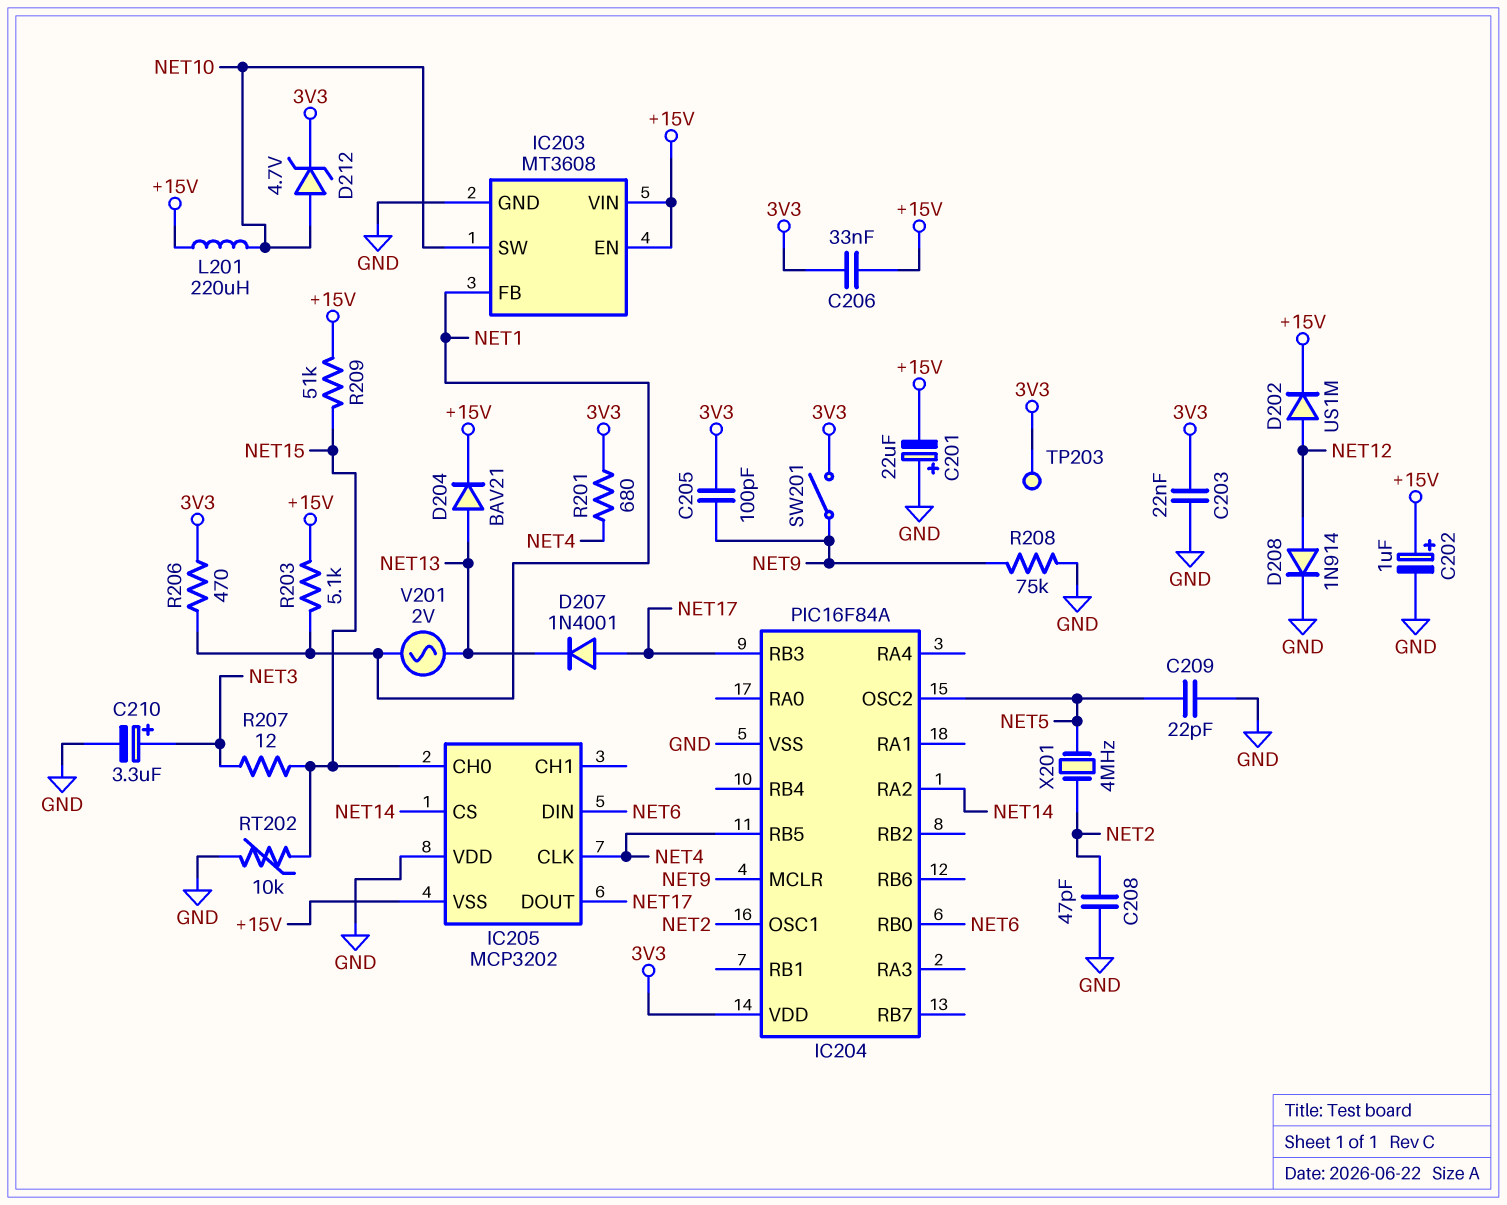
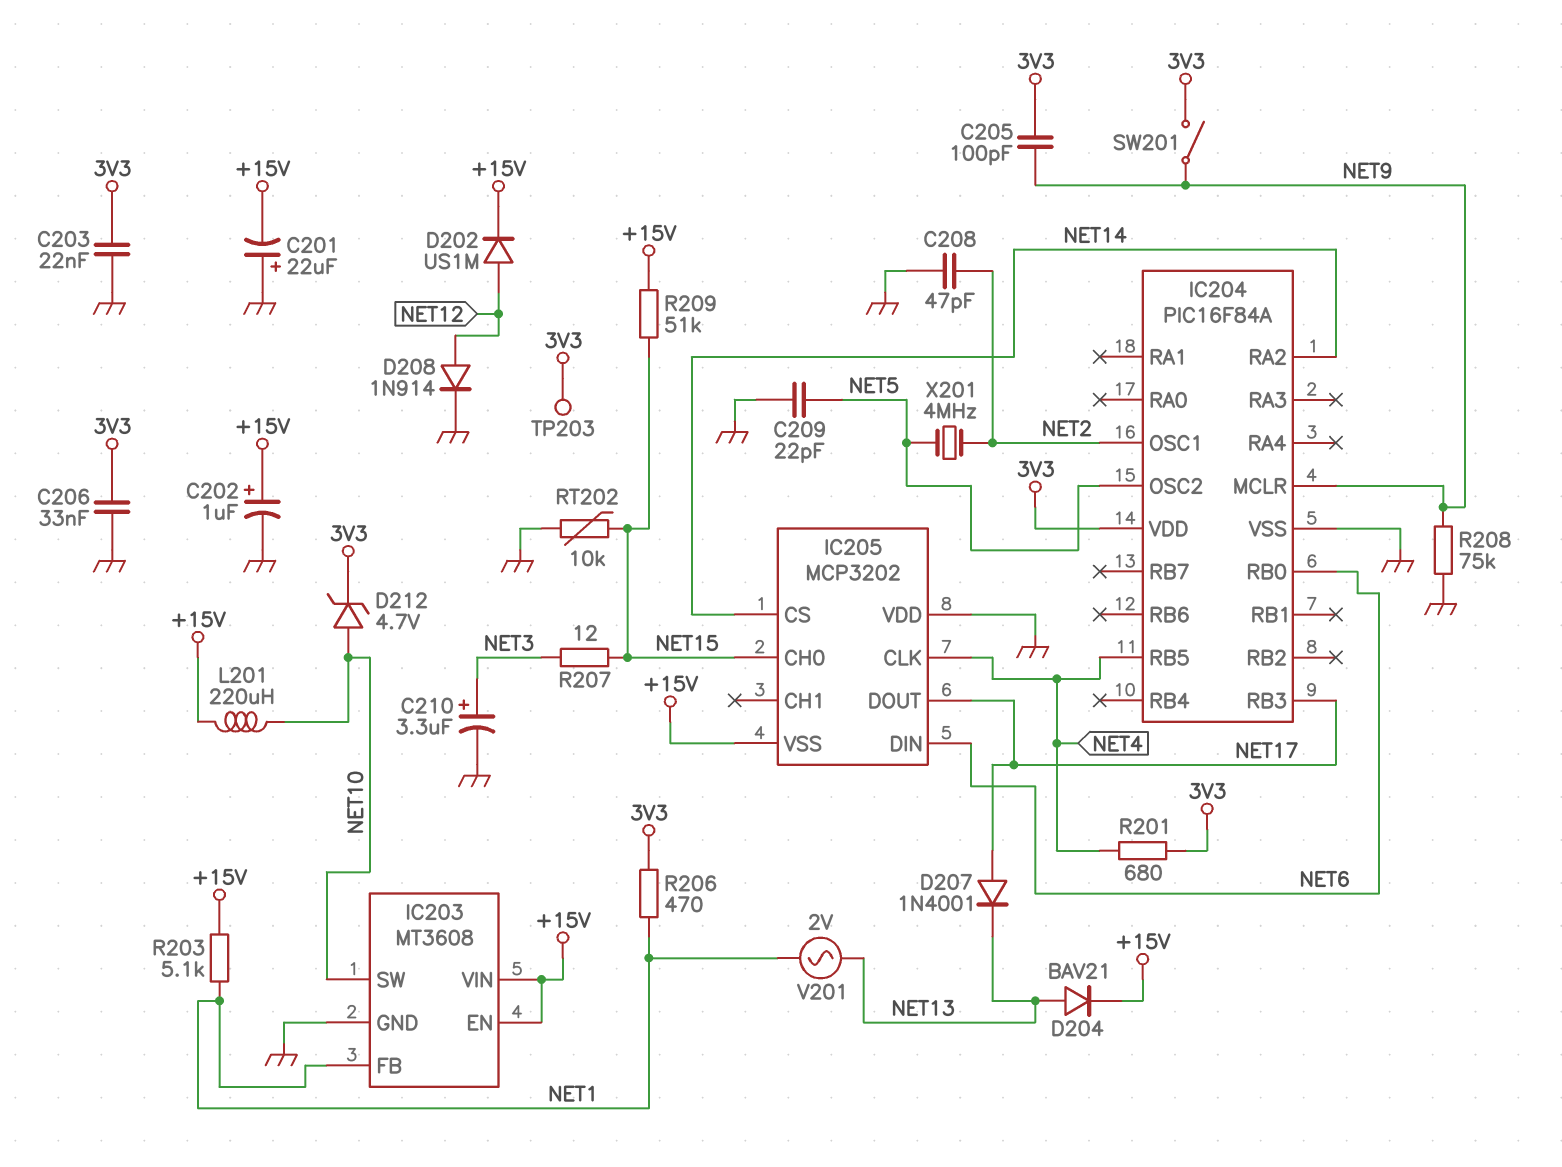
C206: 33nF (+15V, 3V3) -> 33nF (3V3, GND)

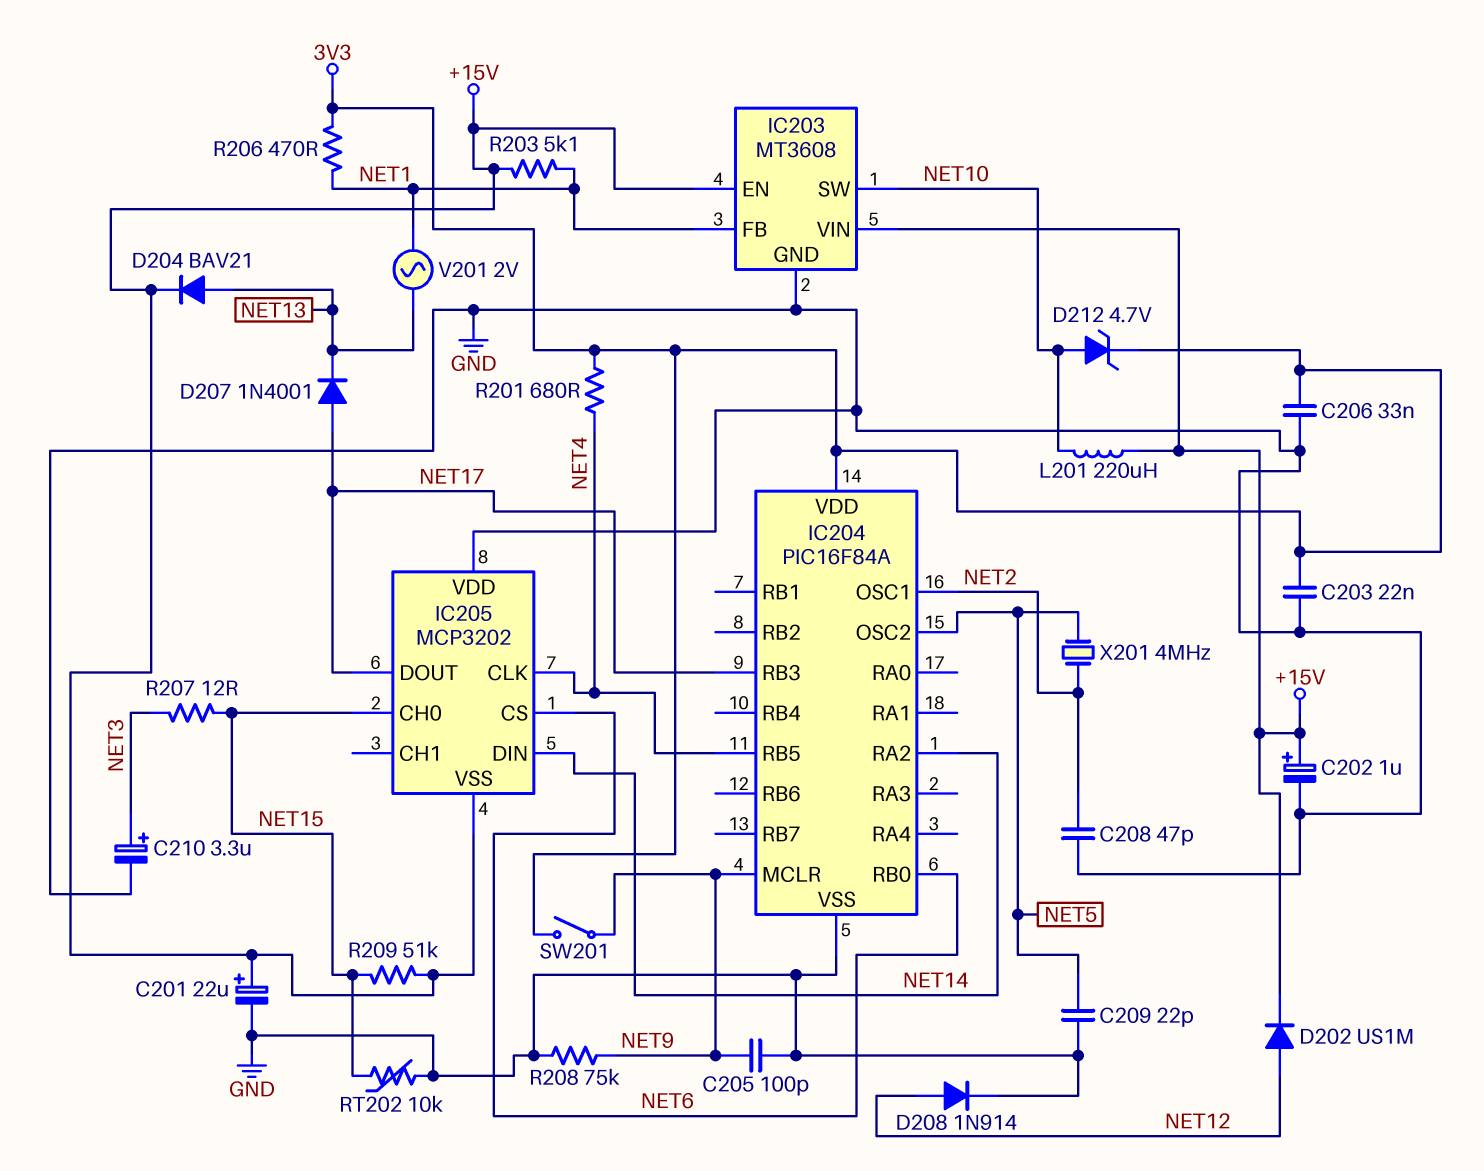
C201: 22uF (plus GND, minus +15V) -> 22uF (plus +15V, minus GND)
C205: 100pF (3V3, NET9) -> 100pF (GND, NET9)
IC205 pin CS: NET14 -> NET6
IC205 pin DIN: NET6 -> NET14
TP203: test point (3V3) -> none

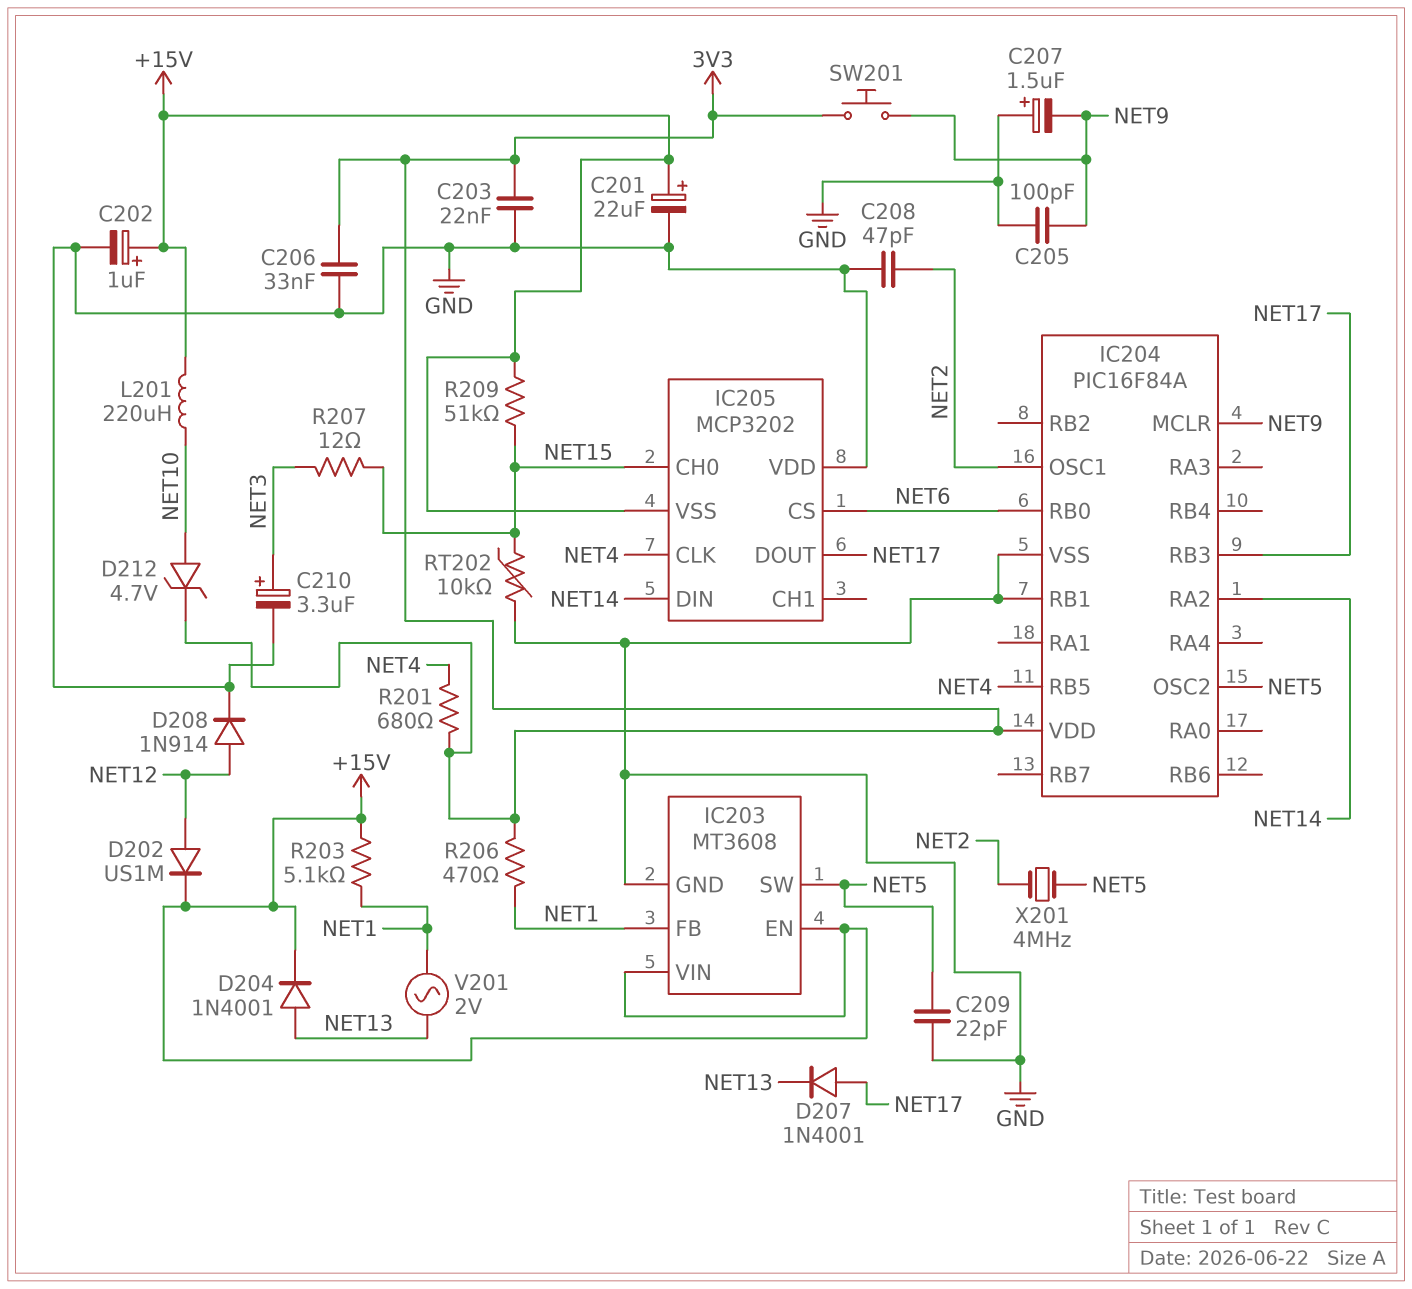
C207: none -> 1.5uF (plus GND, minus NET9)
D204: diode BAV21 (A NET13, K +15V) -> diode 1N4001 (A NET13, K +15V)
IC203 pin SW: NET10 -> NET5
IC204 pin RB1: none -> GND
R208: 75k (GND, NET9) -> none
SW201: switch (3V3, NET9) -> button (3V3, NET9)

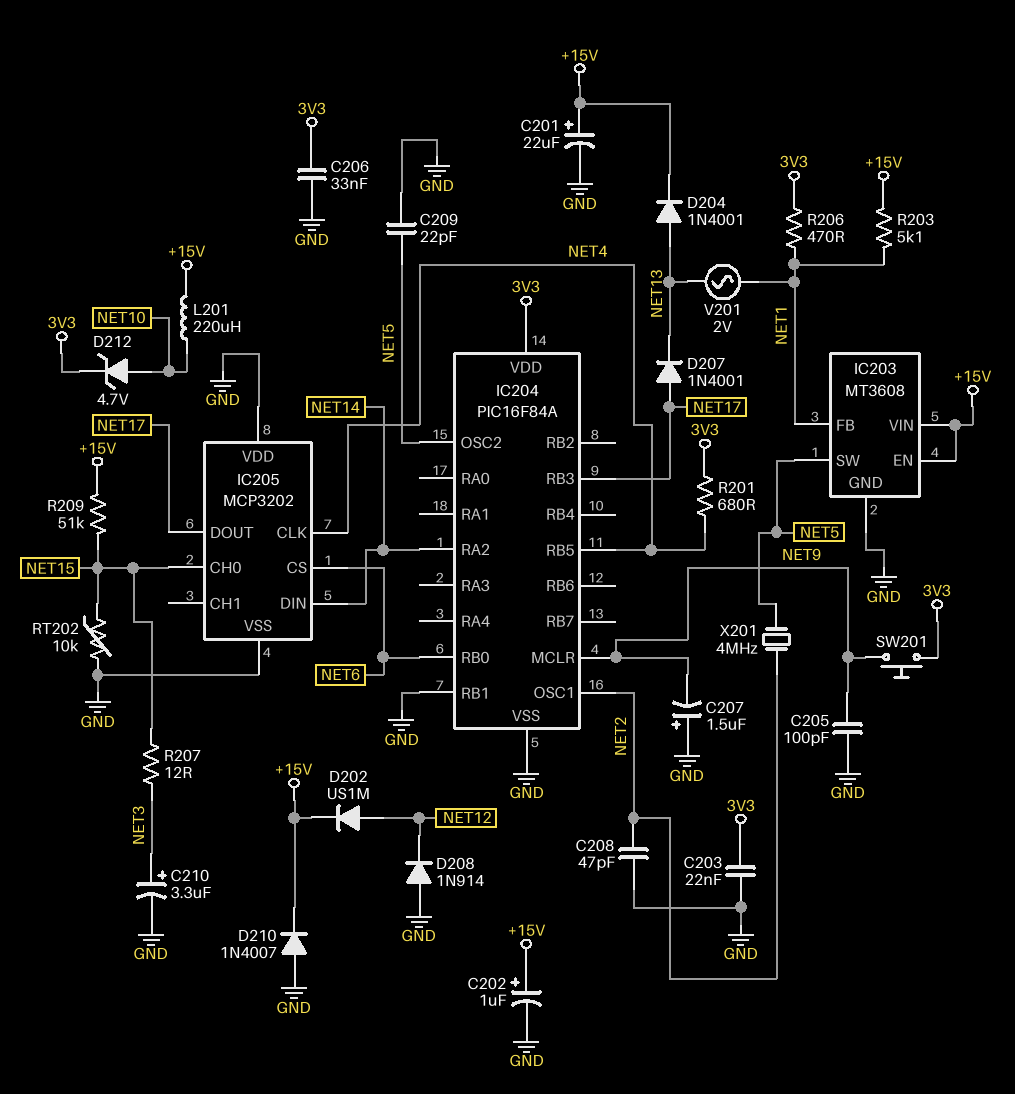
D208: diode 1N914 (A NET12, K GND) -> diode 1N914 (A GND, K NET12)
D210: none -> diode 1N4007 (A GND, K +15V)
IC205 pin VSS: +15V -> GND

